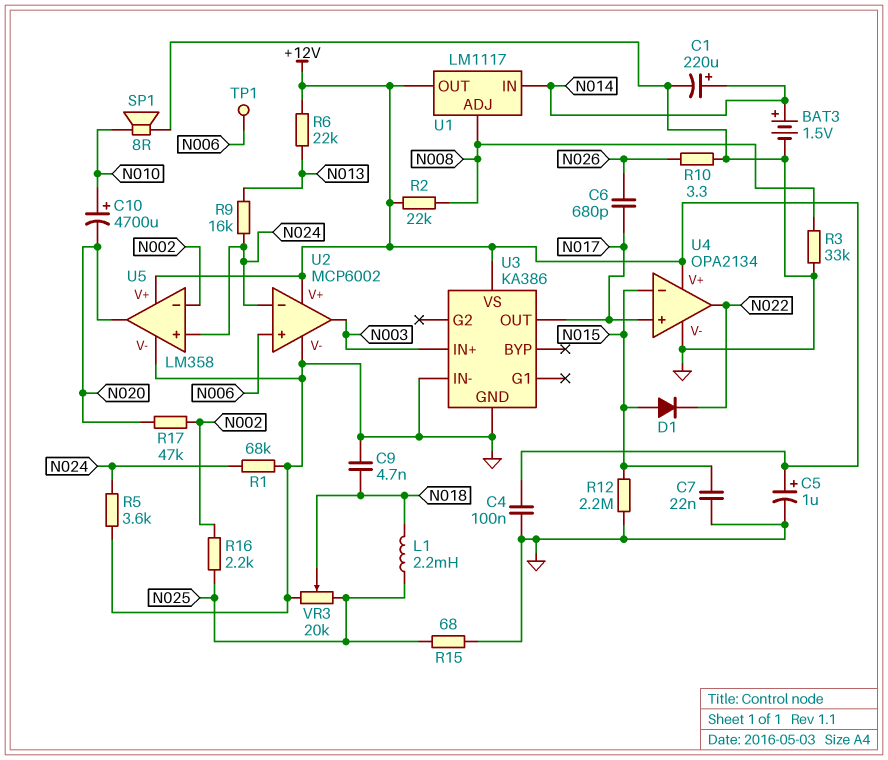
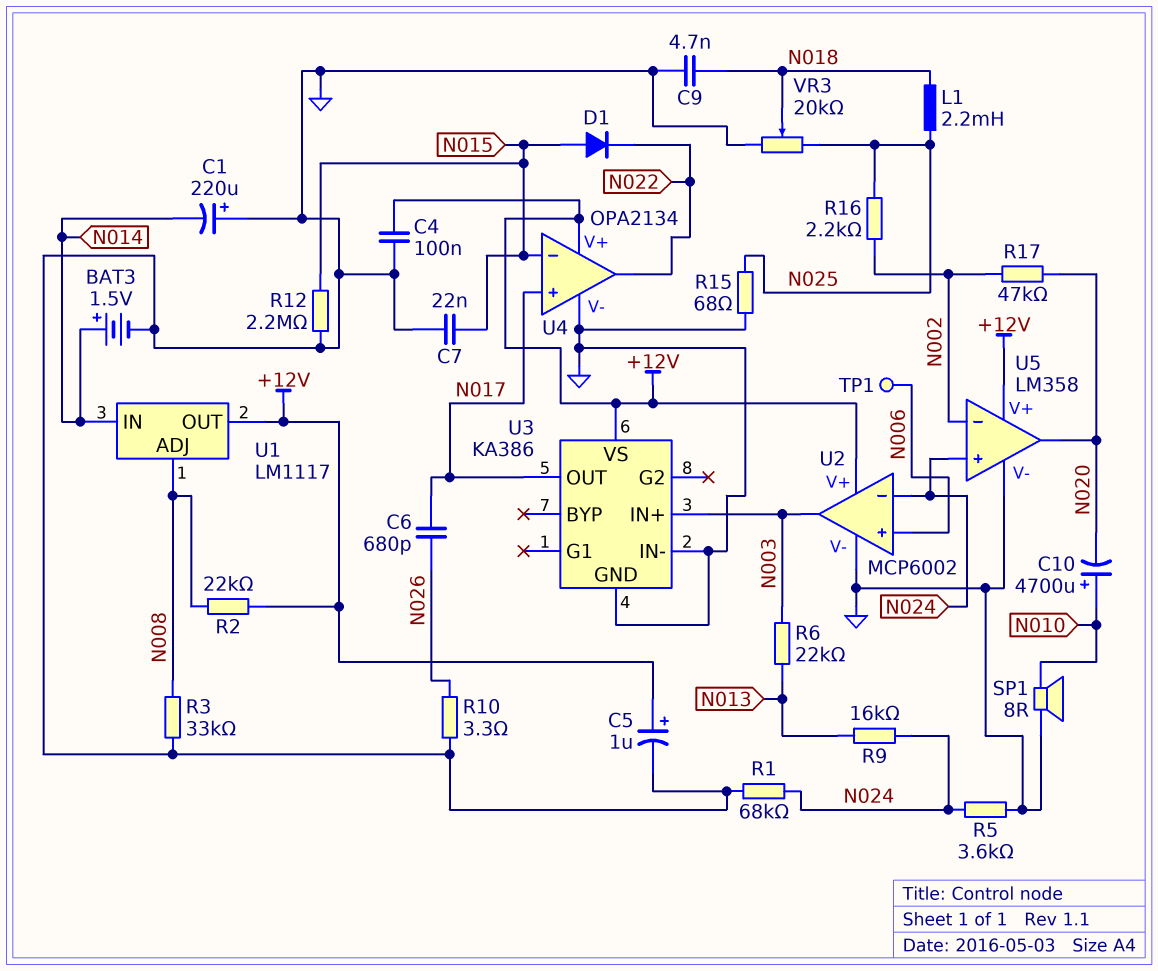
C1: 220uF (plus N014, minus GND) -> 220uF (plus GND, minus N014)
R6: 22k (+12V, N013) -> 22k (N003, N013)

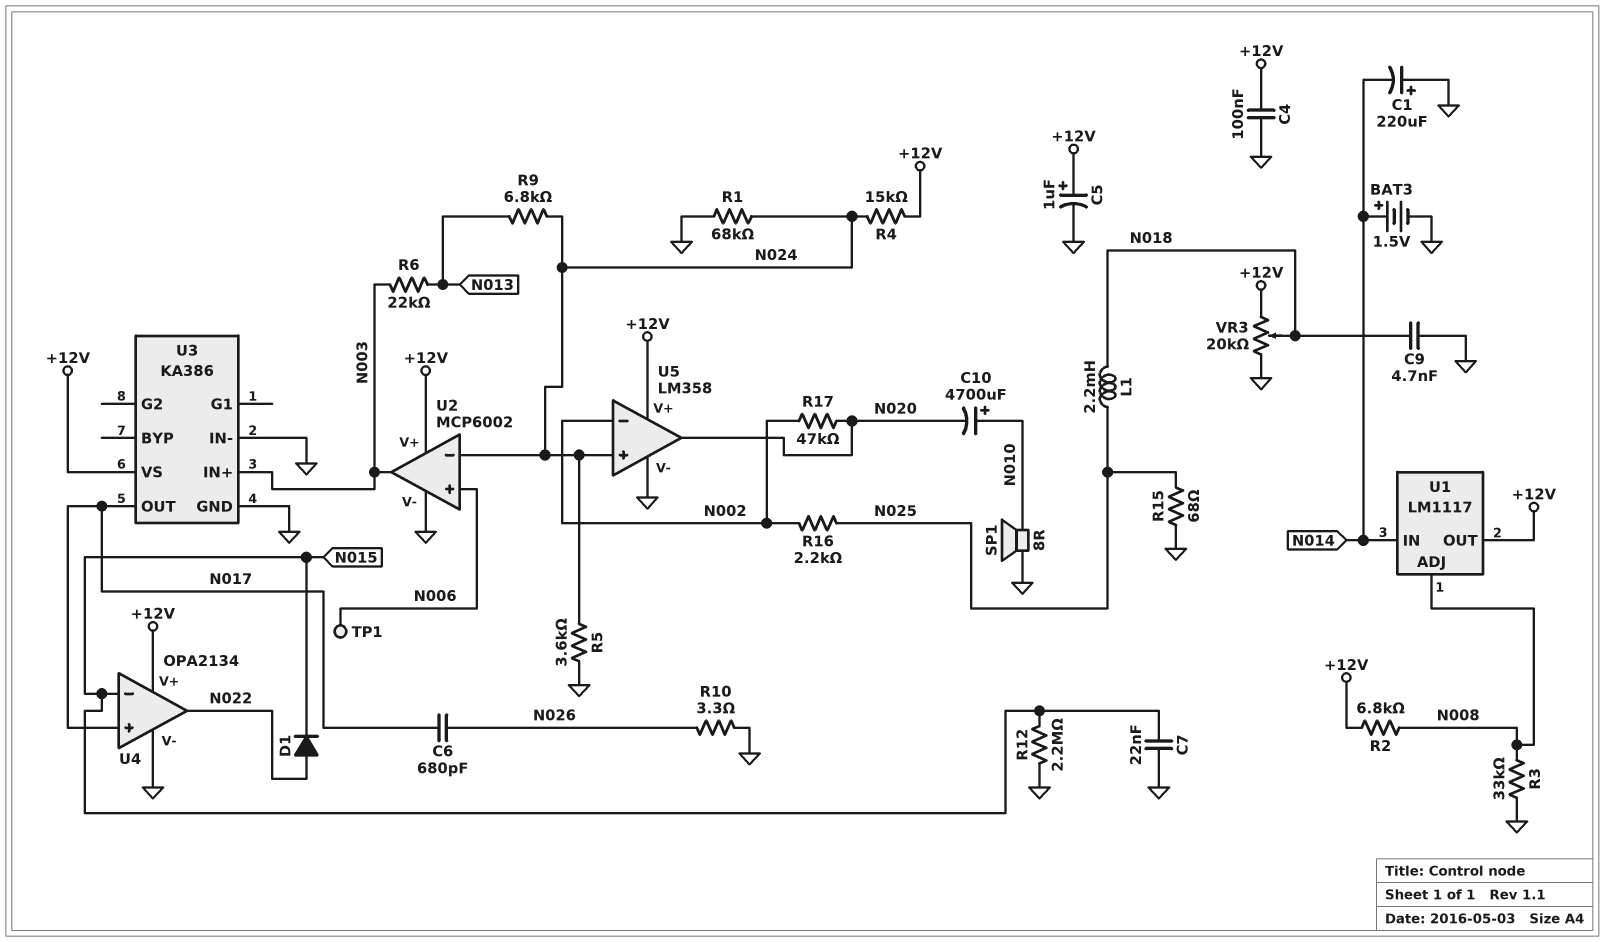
D1: diode (A N015, K N022) -> diode (A N022, K N015)
R2: 22k (+12V, N008) -> 6.8k (+12V, N008)
R4: none -> 15k (+12V, N024)
R9: 16k (N013, N024) -> 6.8k (N013, N024)
VR3: 20k (GND, N025, wiper N018) -> 20k (+12V, GND, wiper N018)

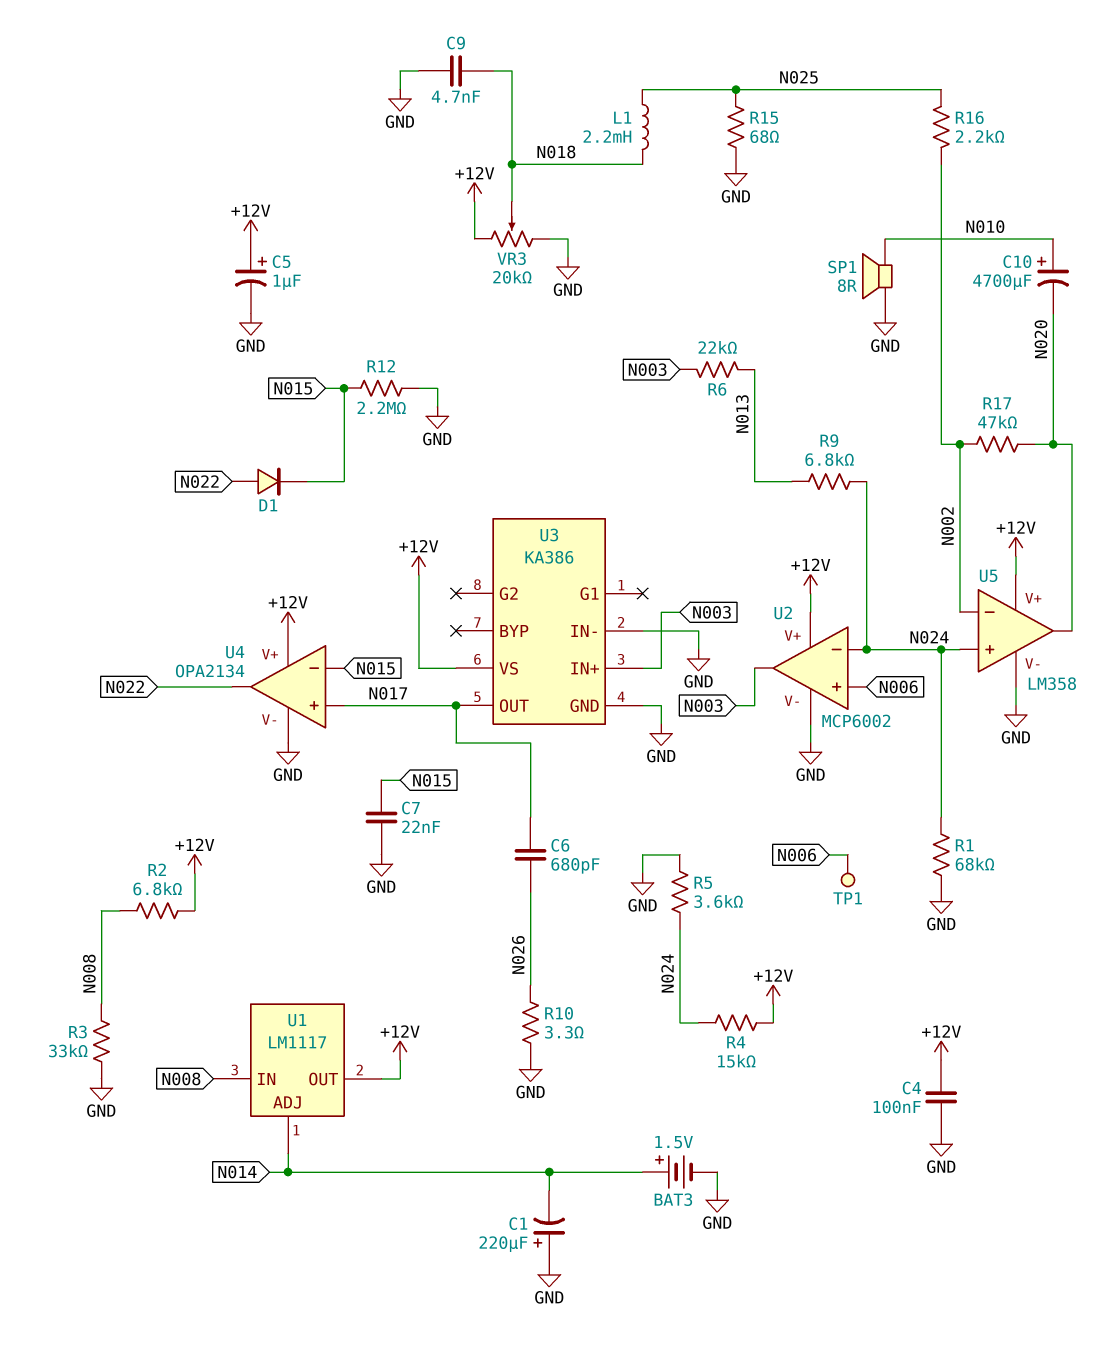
U1 pin ADJ: N008 -> N014
U1 pin IN: N014 -> N008

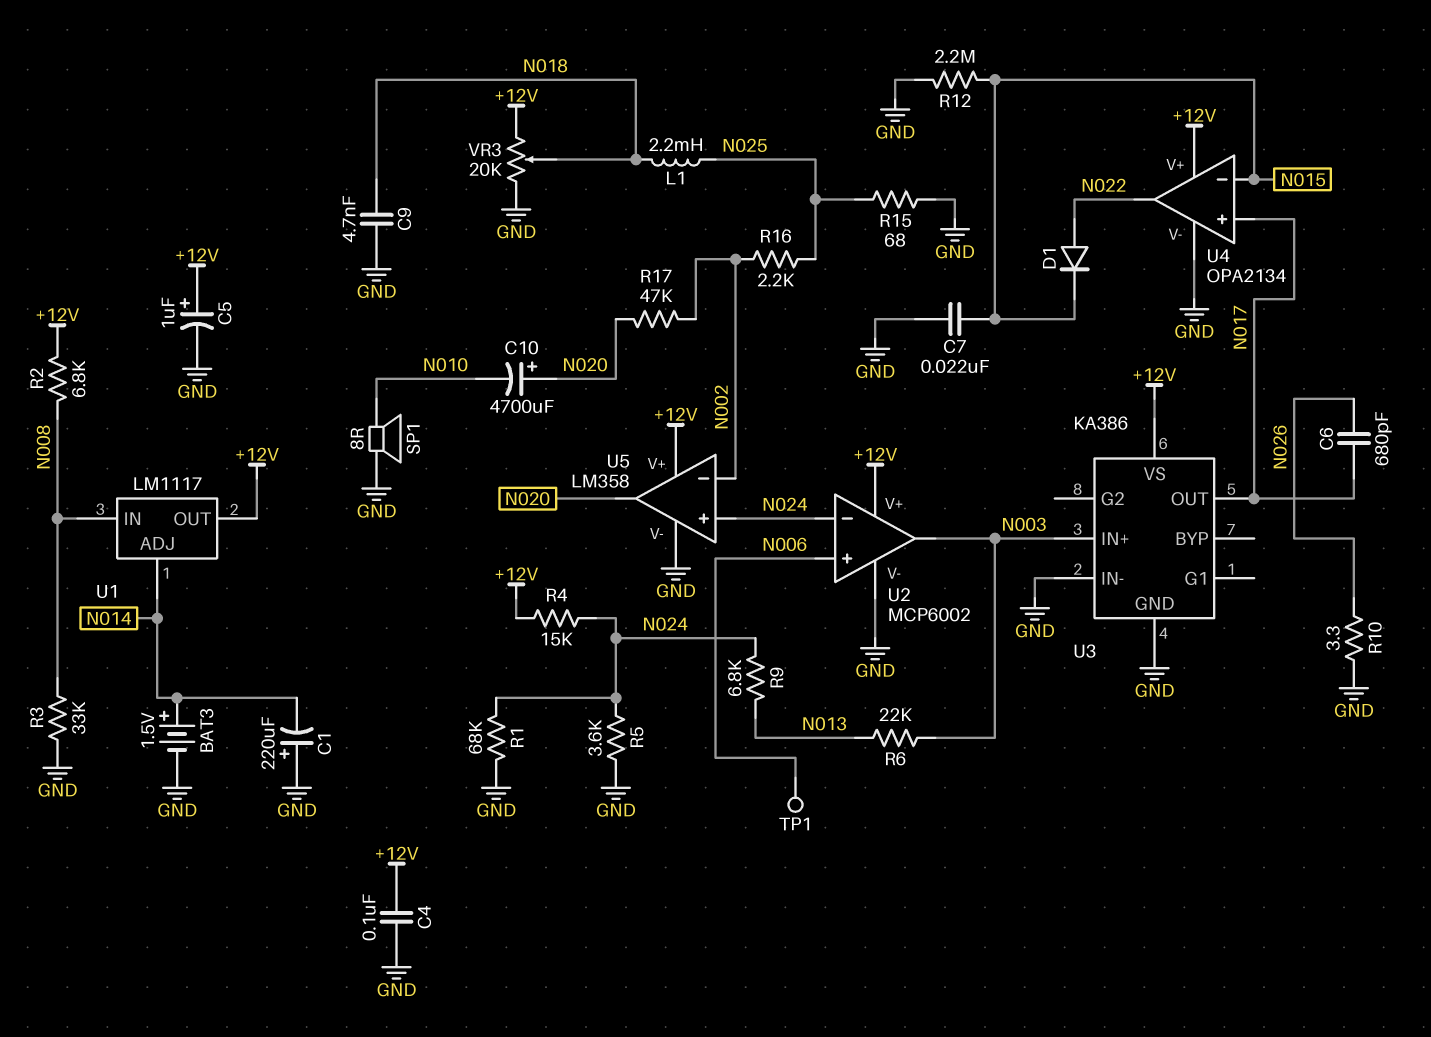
C10: 4700uF (plus N010, minus N020) -> 4700uF (plus N020, minus N010)

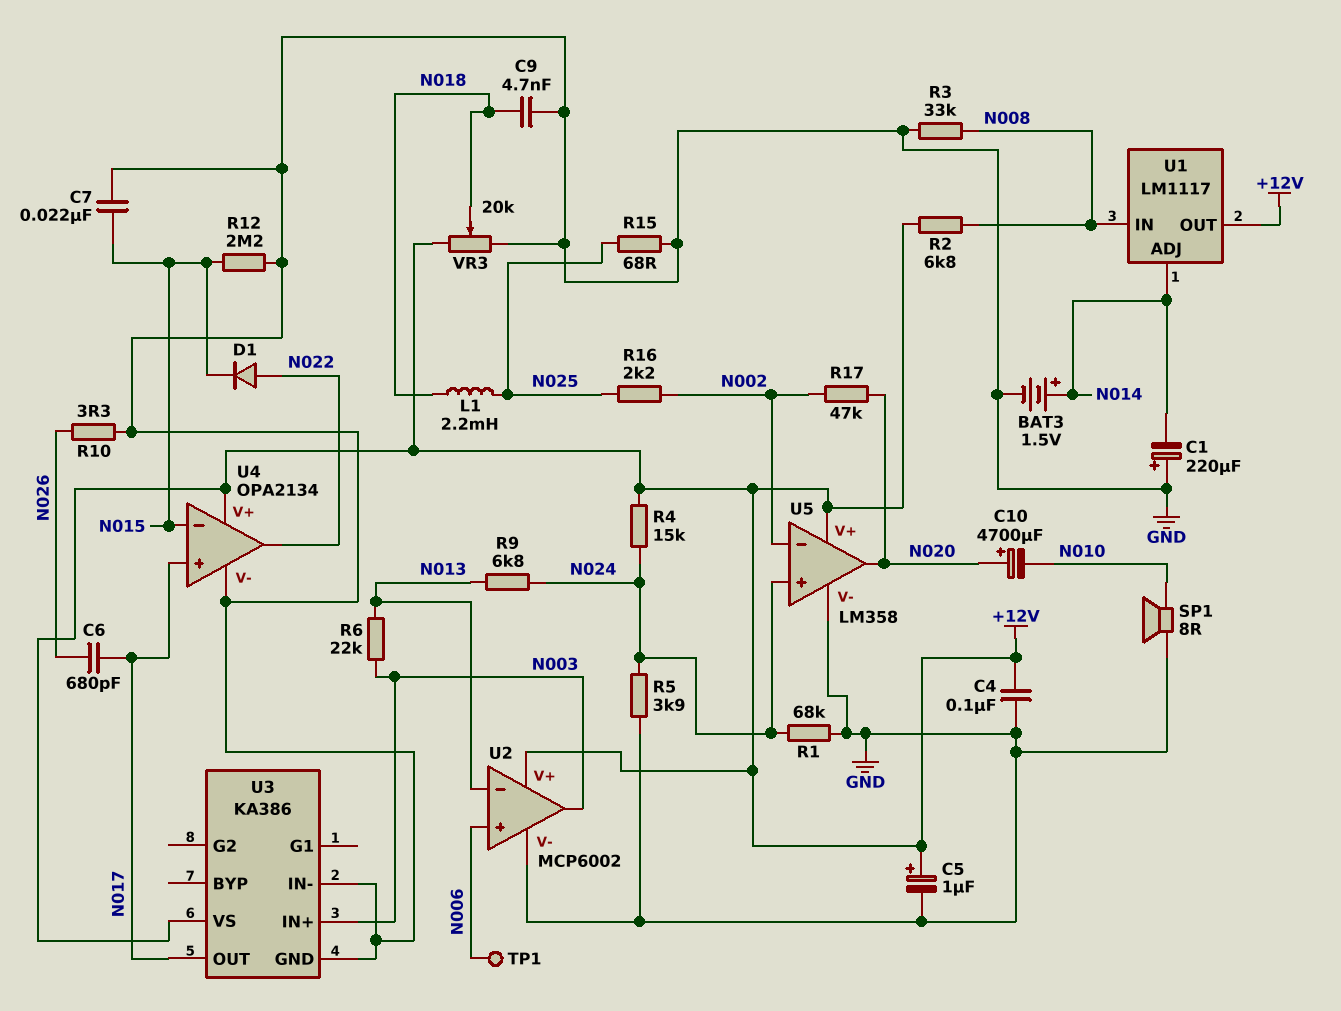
R5: 3.6k (GND, N024) -> 3.9k (GND, N024)
U2 pin in-: N024 -> N013

